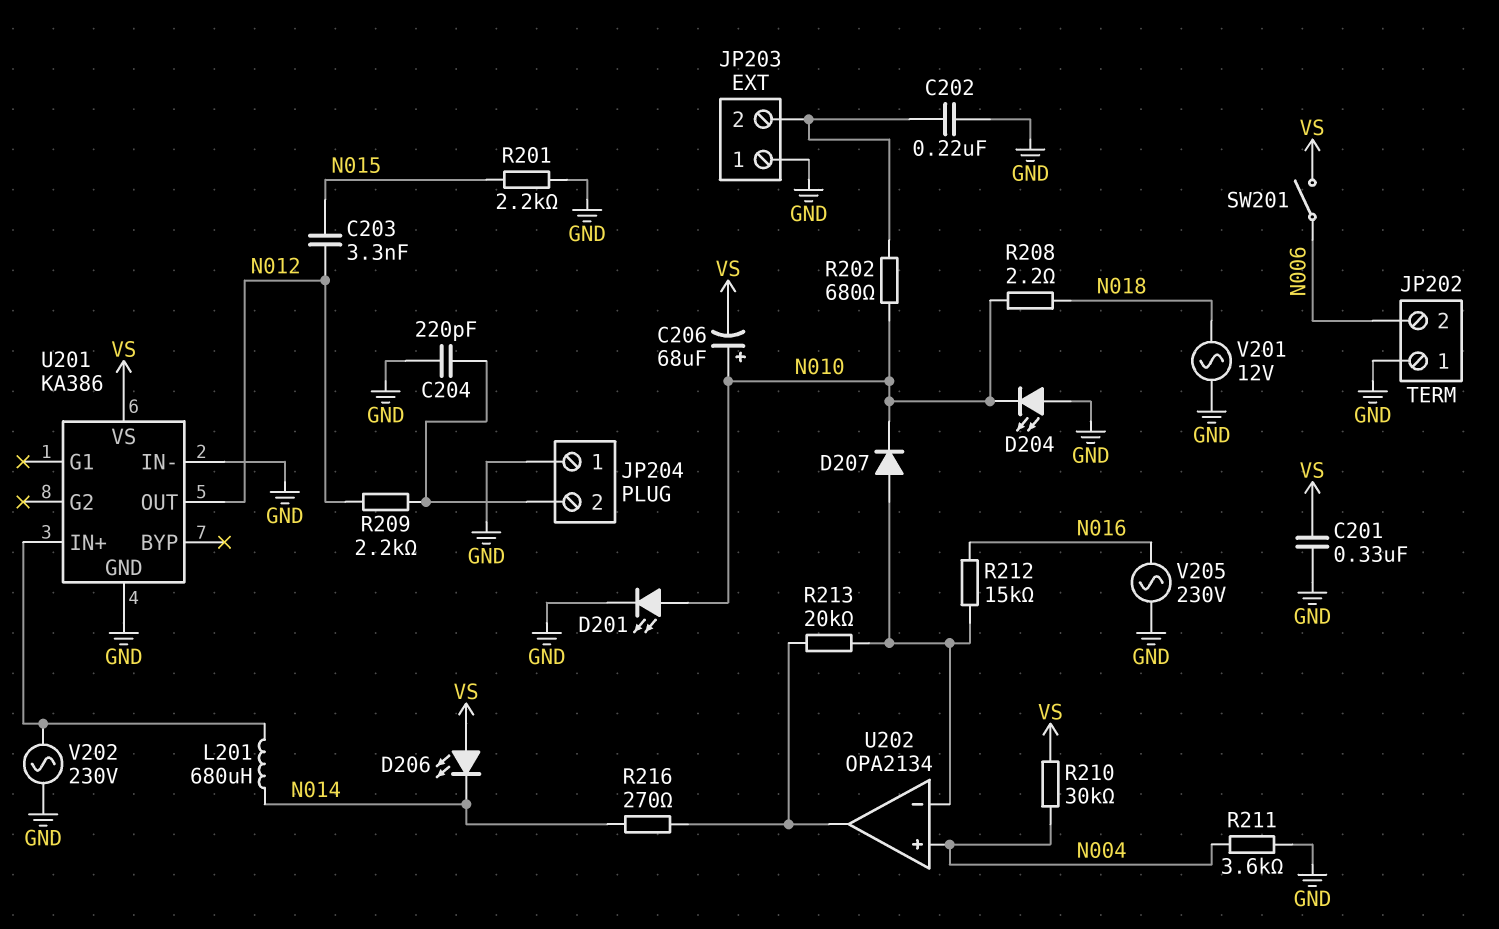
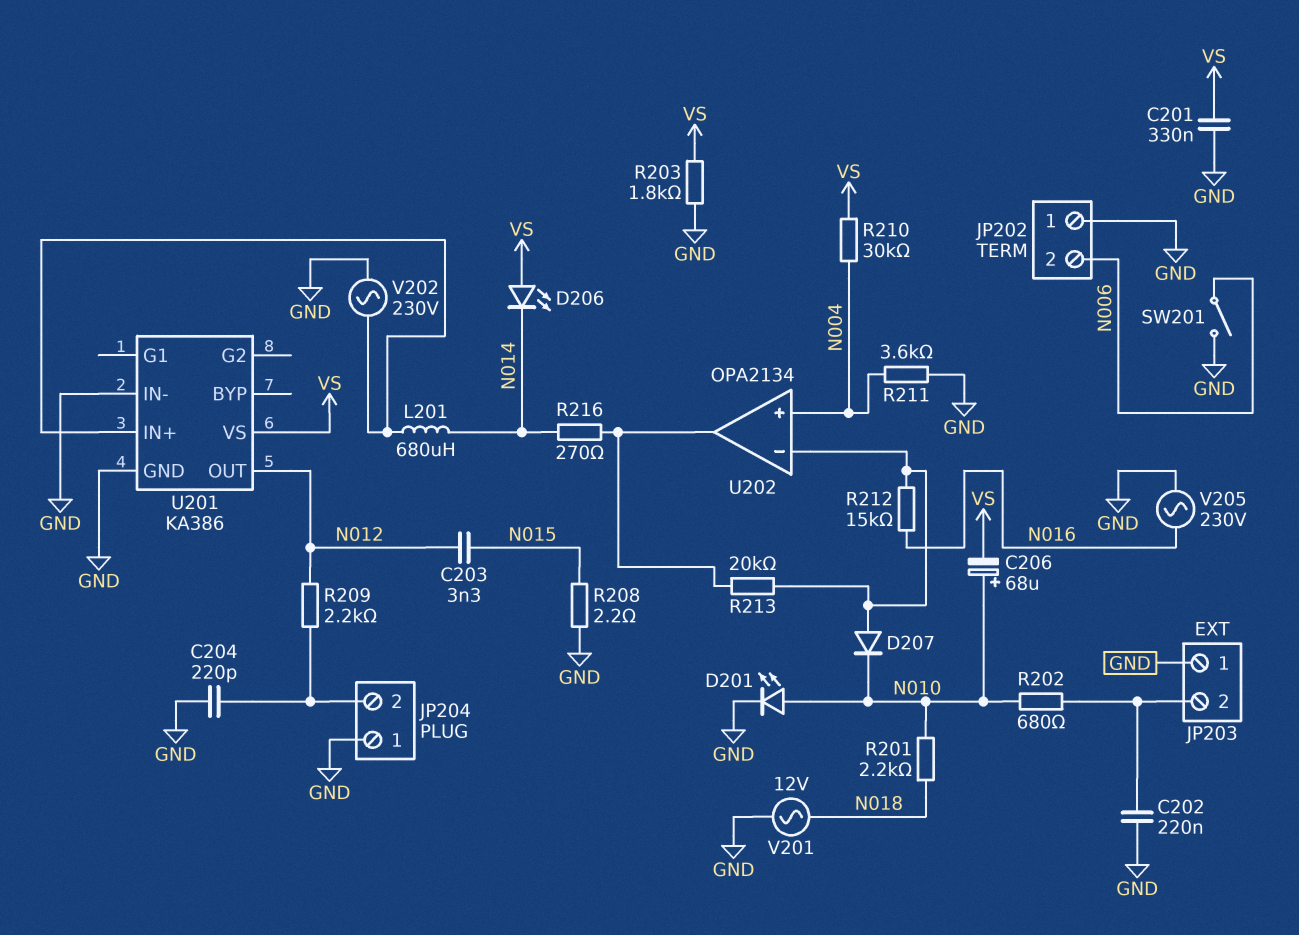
D204: LED (A GND, K N010) -> none
R201: 2.2k (GND, N015) -> 2.2k (N010, N018)
R203: none -> 1.8k (GND, VS)
R208: 2.2 (N010, N018) -> 2.2 (GND, N015)
SW201: switch (N006, VS) -> switch (GND, N006)

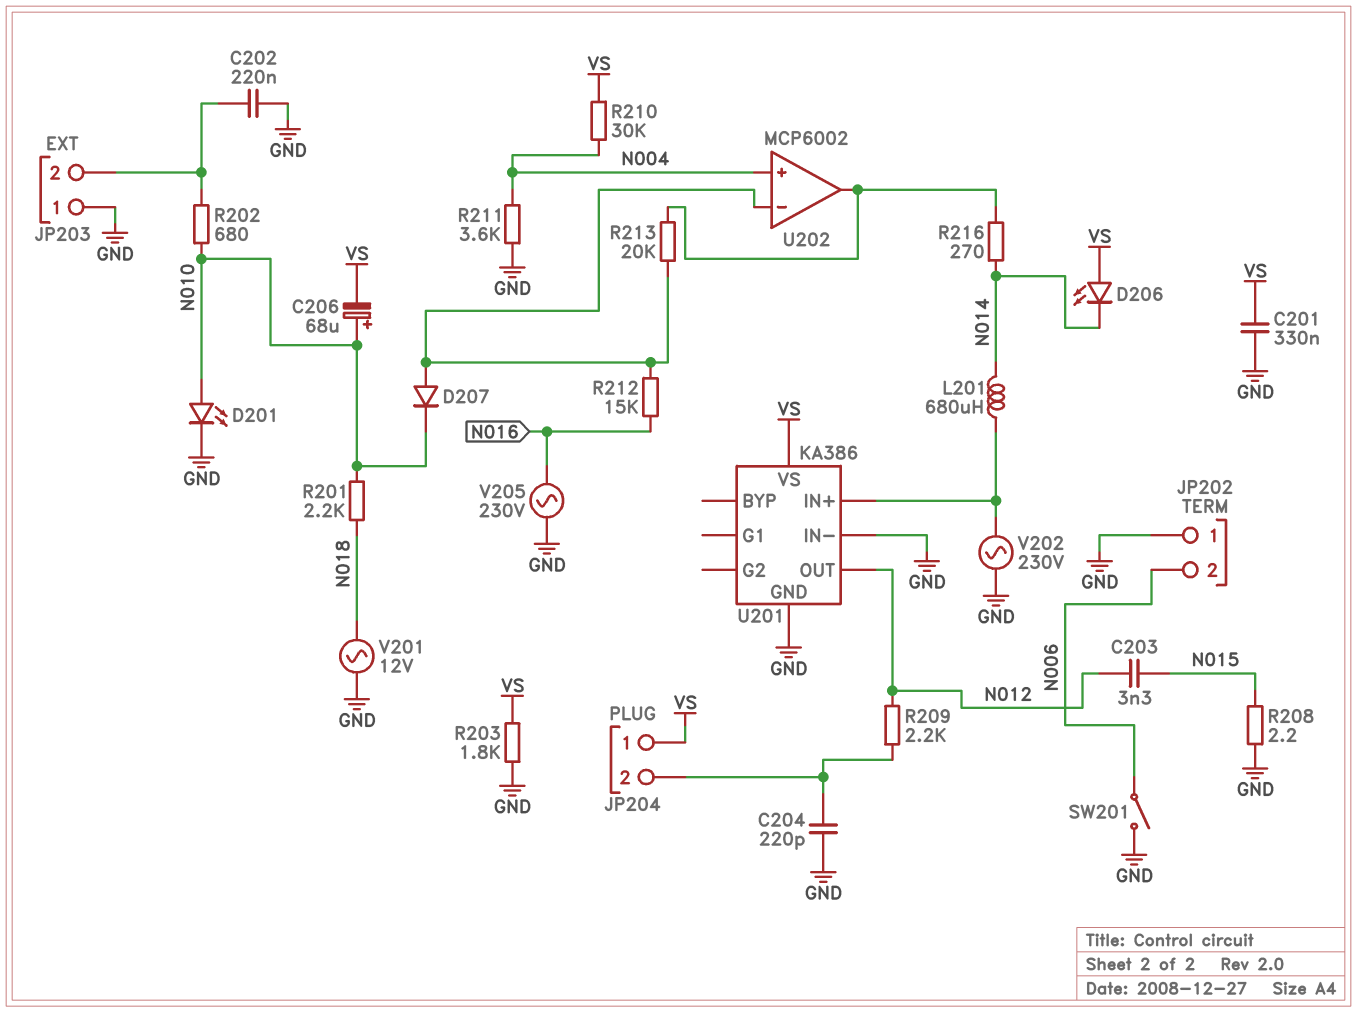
JP204 pin 1: GND -> VS
U202: OPA2134 -> MCP6002

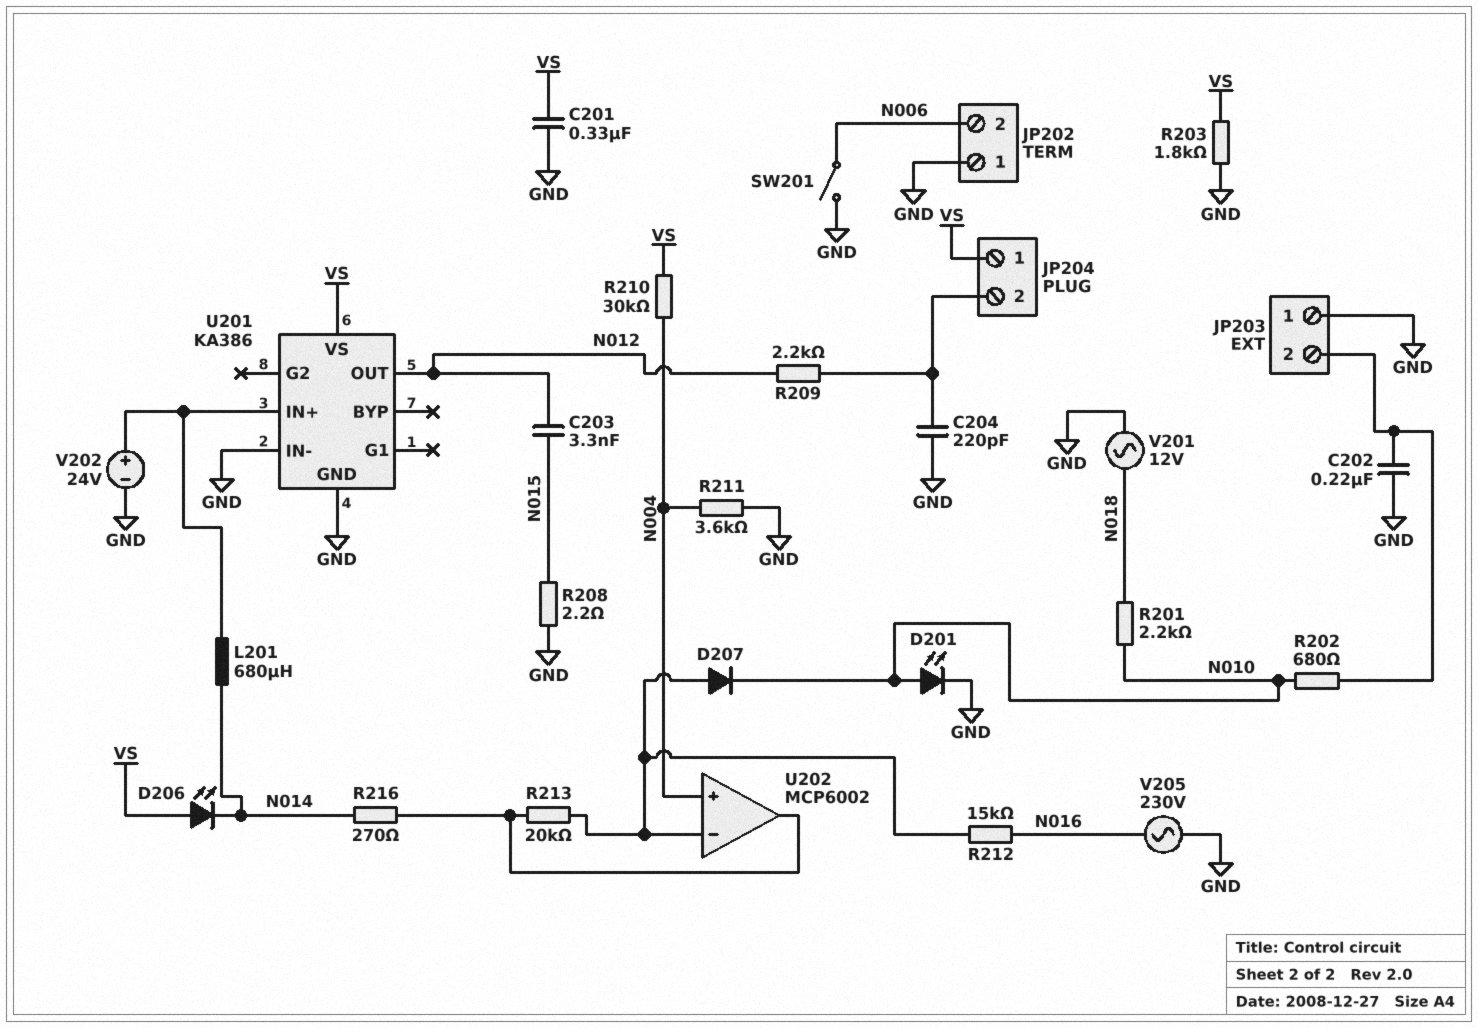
C206: 68uF (plus N010, minus VS) -> none
V202: AC 230V (GND, U201/IN+) -> 24V (plus U201/IN+, minus GND)

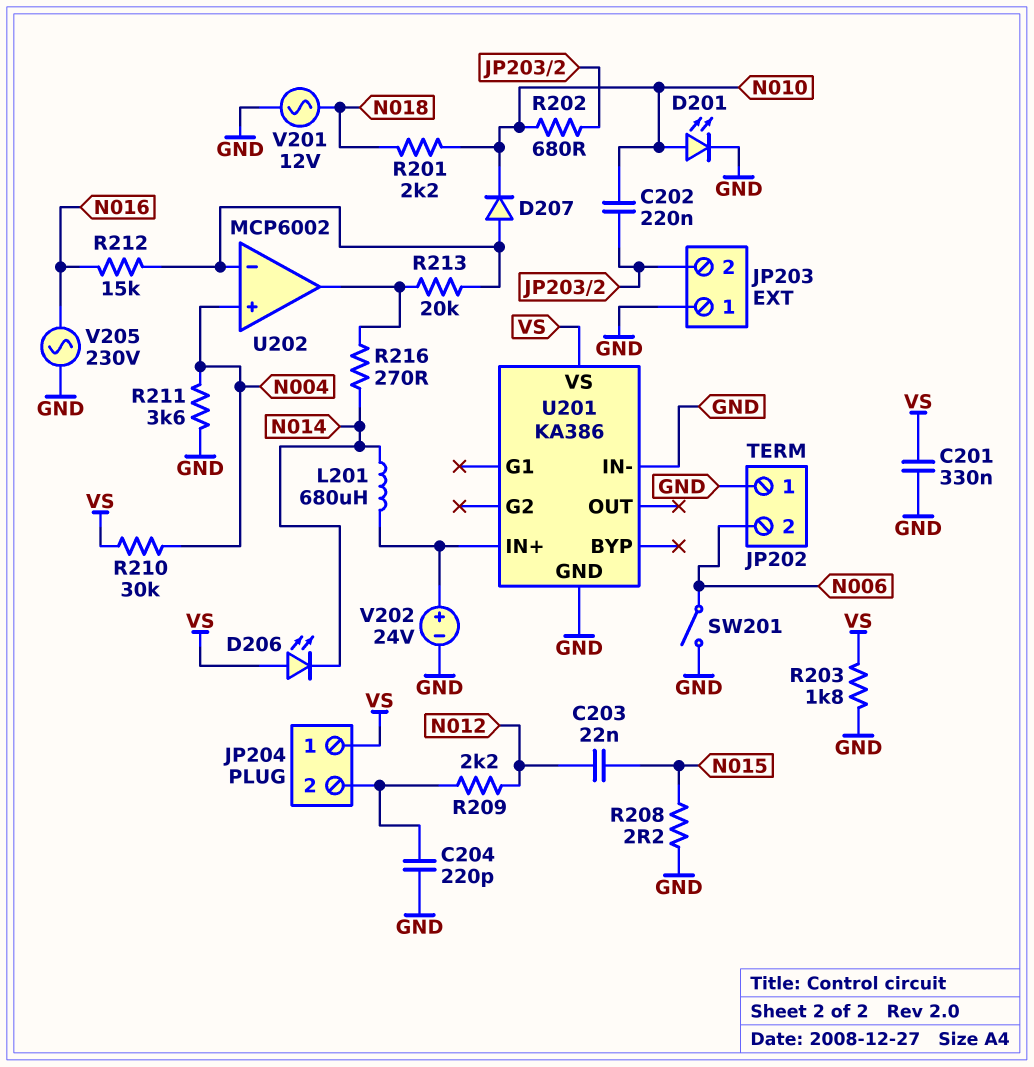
C202: 220nF (GND, JP203/2) -> 220nF (JP203/2, N010)
C203: 3.3nF (N012, N015) -> 22nF (N012, N015)
U201 pin OUT: N012 -> none

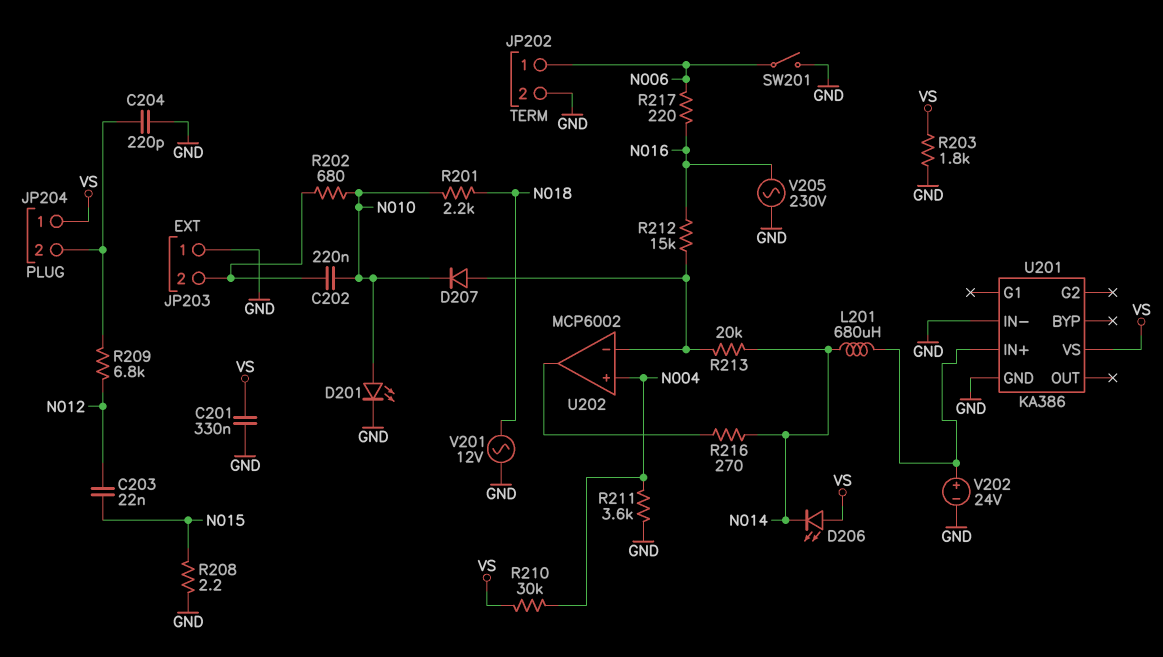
JP202 pin 1: GND -> N006
JP202 pin 2: N006 -> GND
R209: 2.2k (JP204/2, N012) -> 6.8k (JP204/2, N012)
R213: 20k (U202/in-, U202/out) -> 20k (N014, U202/in-)
R217: none -> 220 (N006, N016)

